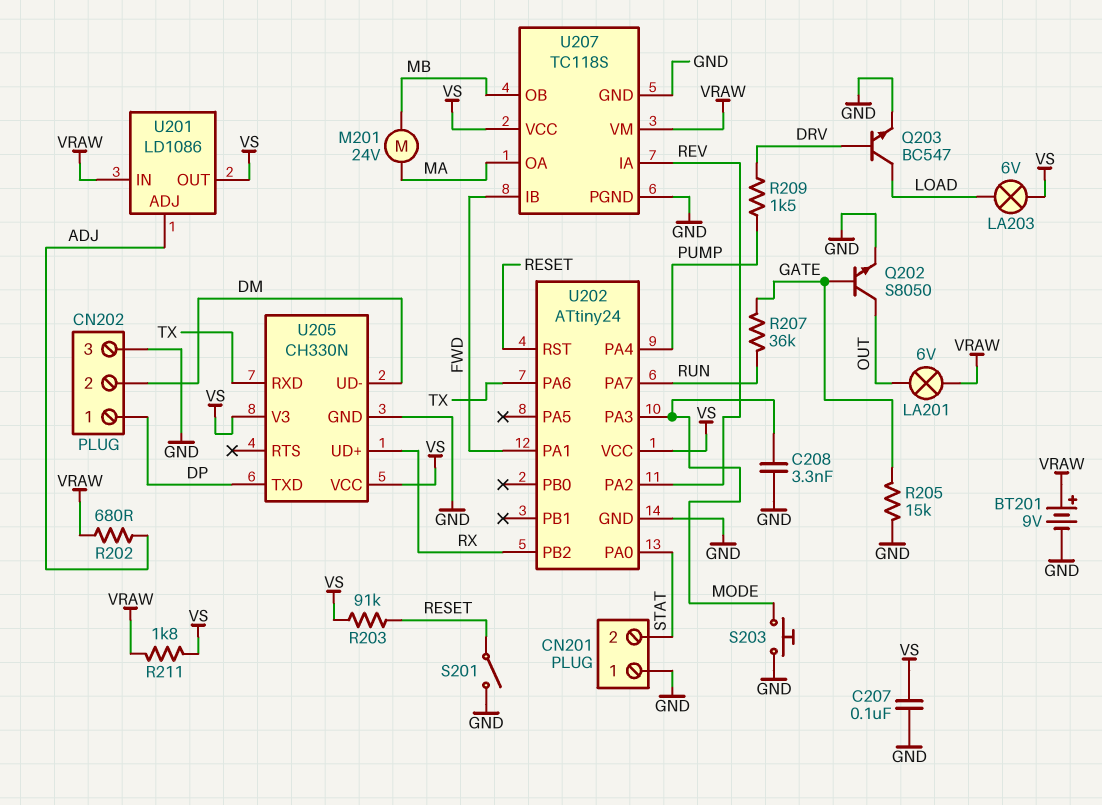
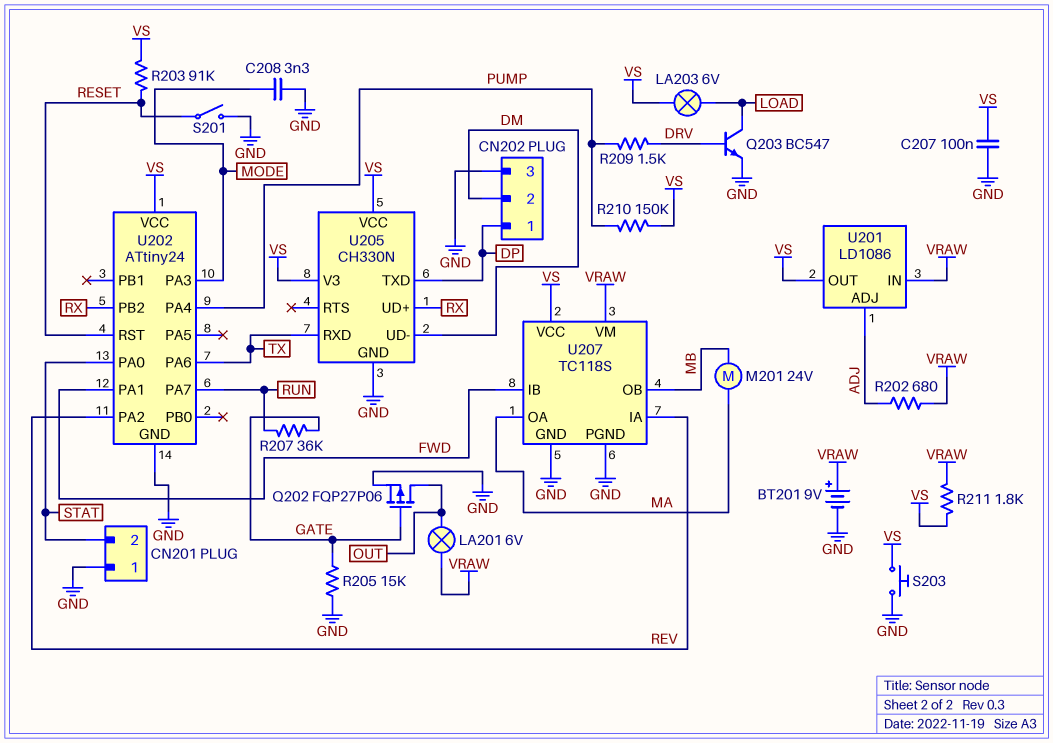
Q202: NPN S8050 (B GATE, C OUT, E GND) -> PMOS FQP27P06 (G GATE, D OUT, S GND)
R210: none -> 150k (PUMP, VS)
S203: button (GND, MODE) -> button (GND, VS)

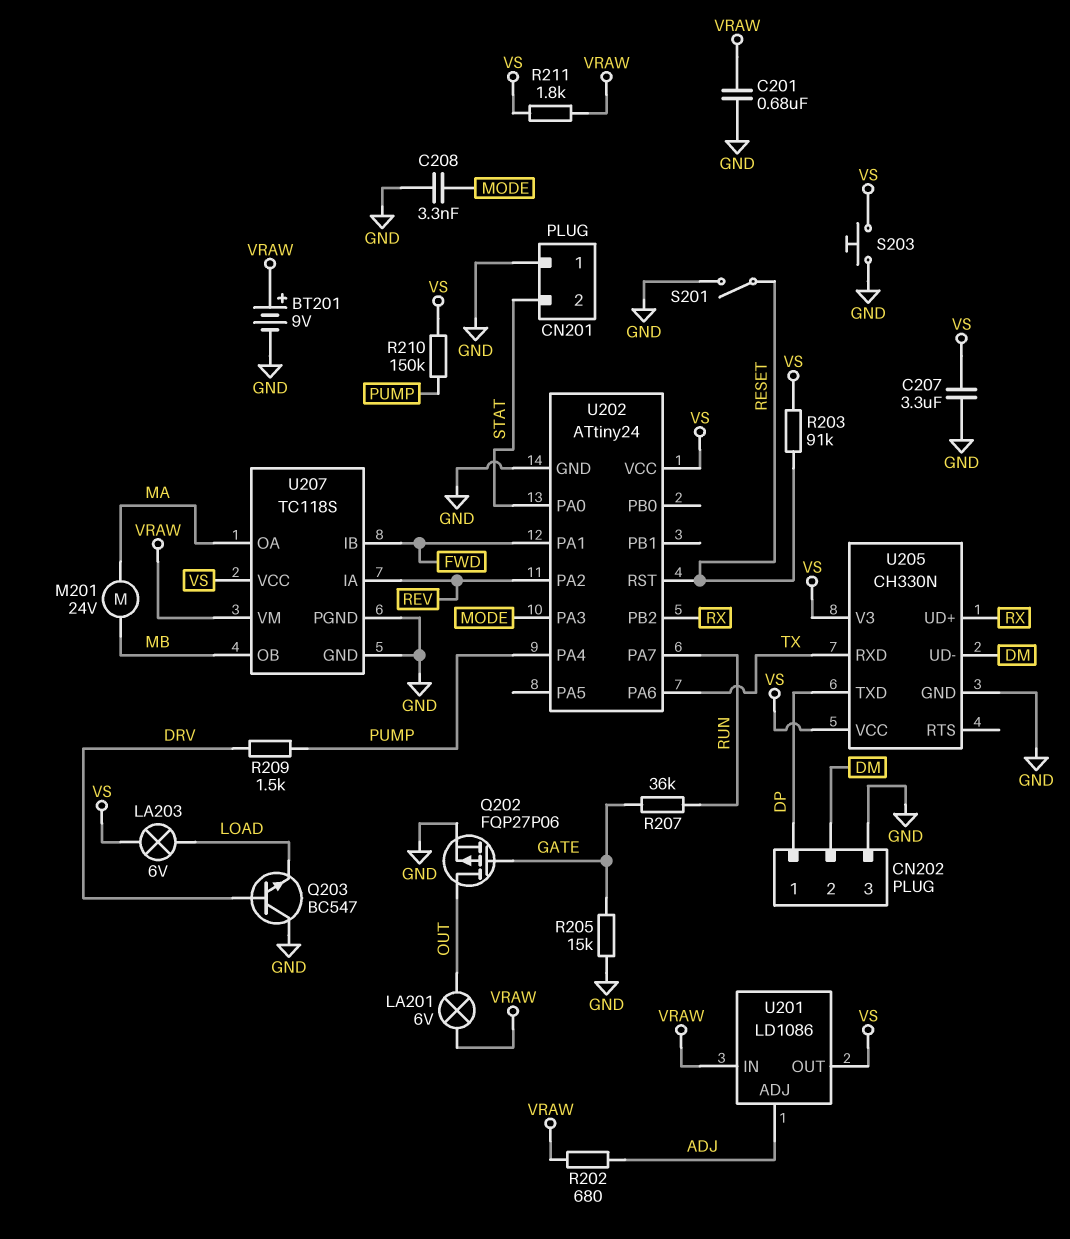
C201: none -> 680nF (GND, VRAW)
C207: 100nF (GND, VS) -> 3.3uF (GND, VS)
Q203: NPN BC547 (B DRV, C LOAD, E GND) -> NPN BC547 (B DRV, C GND, E LOAD)

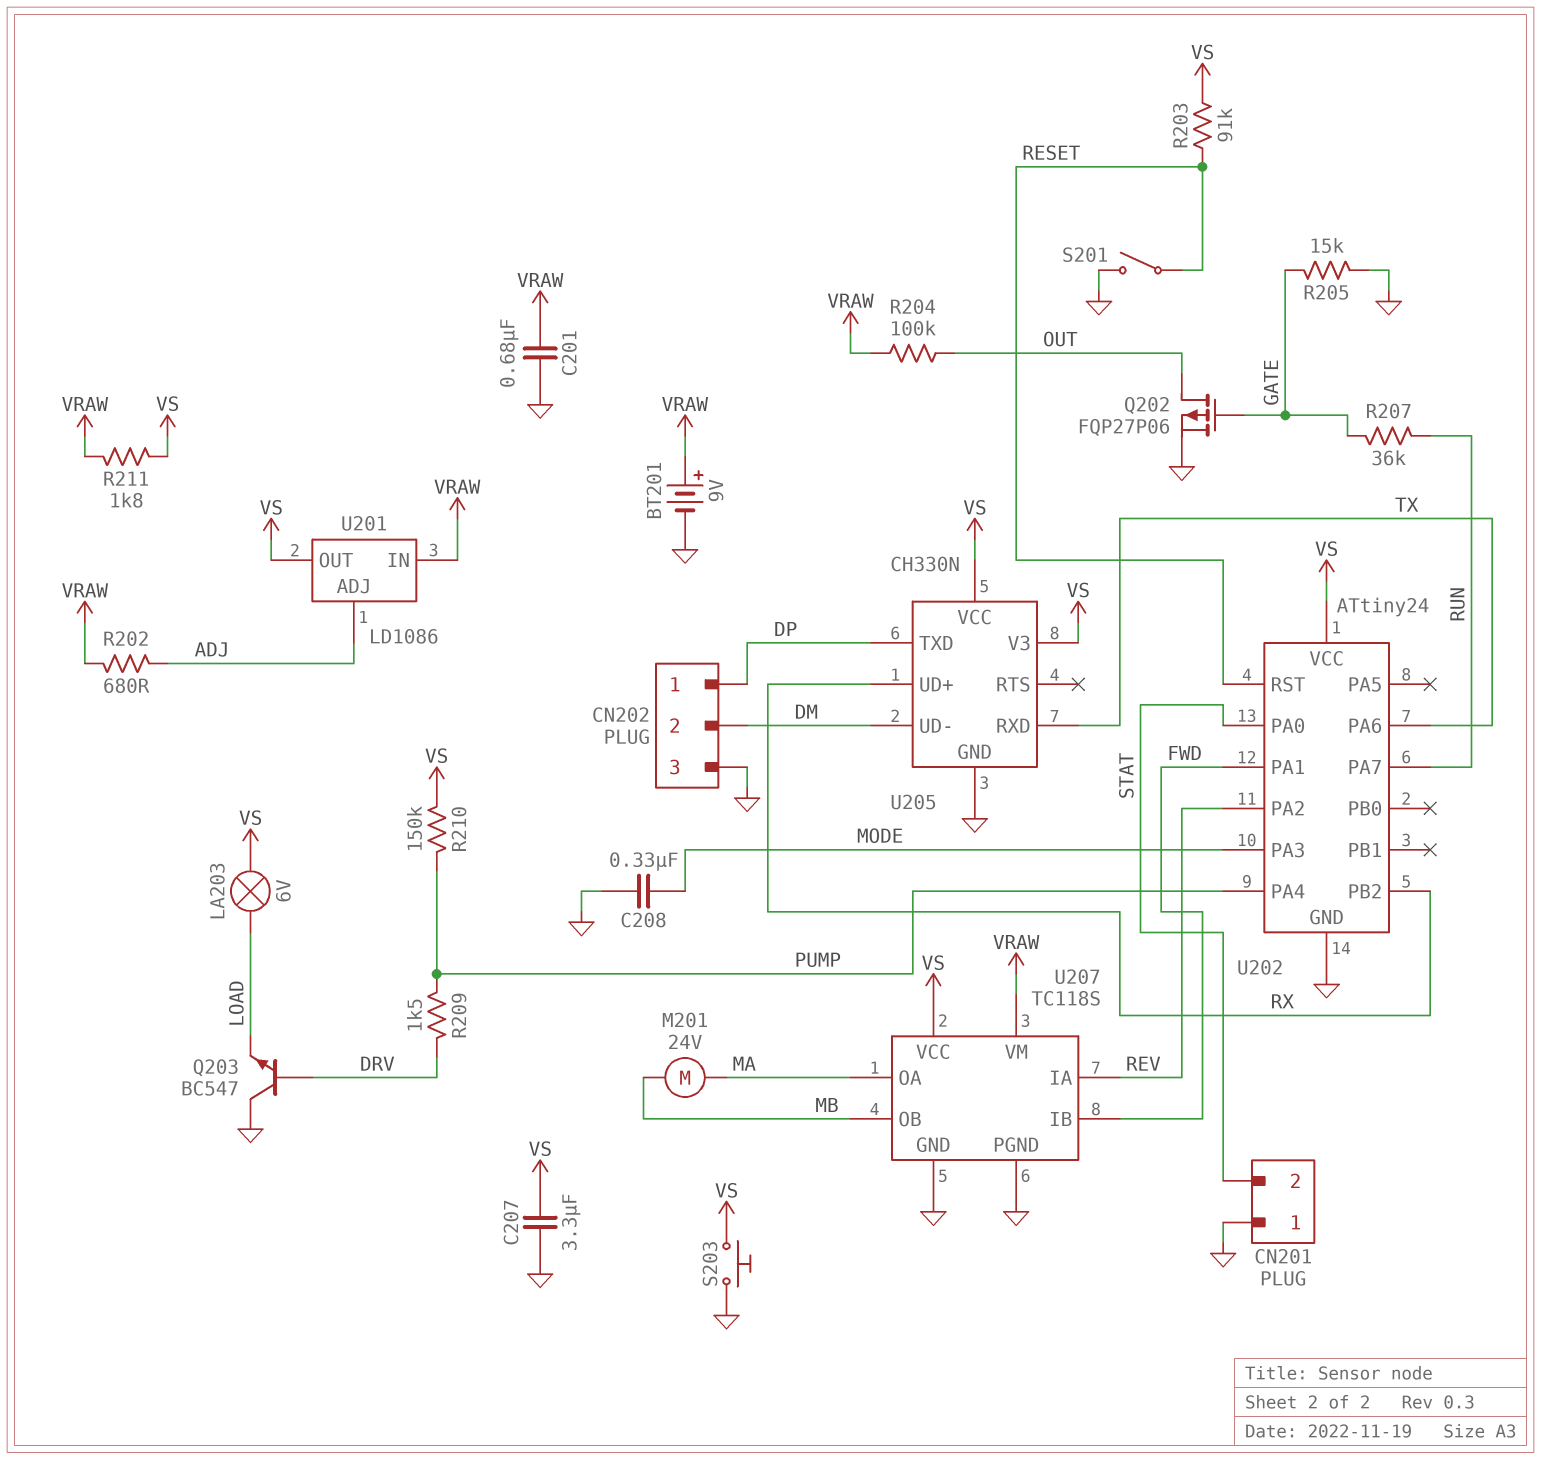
C208: 3.3nF (GND, MODE) -> 330nF (GND, MODE)
LA201: lamp 6V (OUT, VRAW) -> none
R204: none -> 100k (OUT, VRAW)

